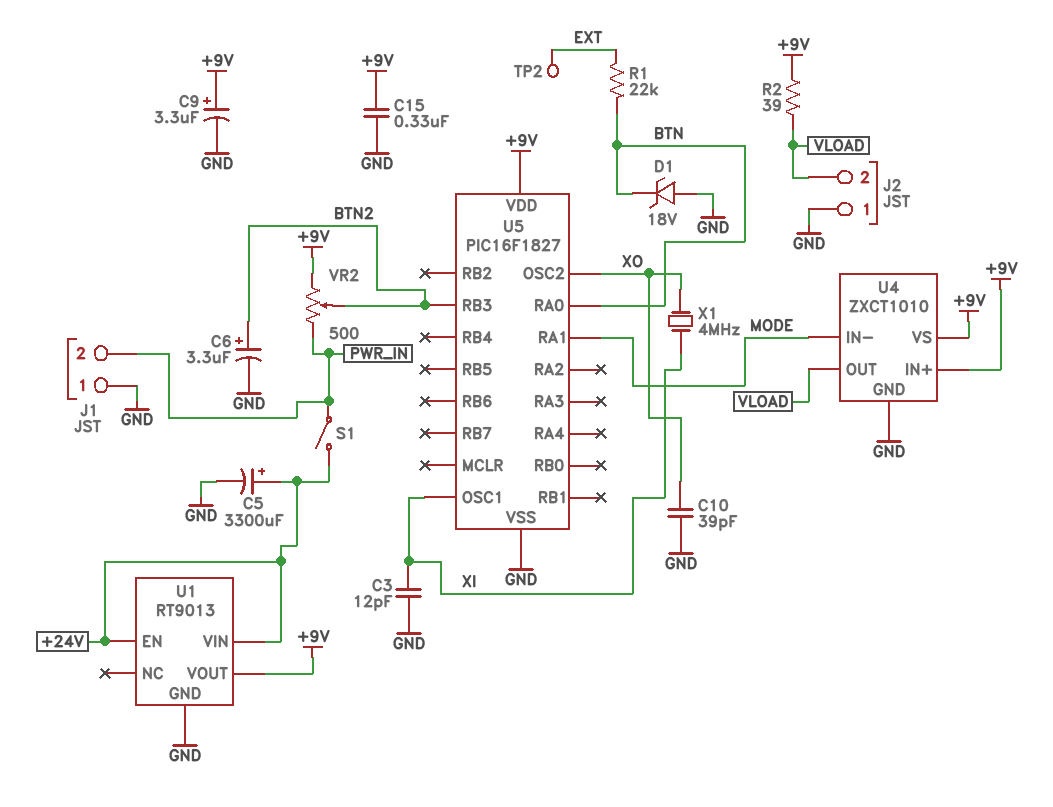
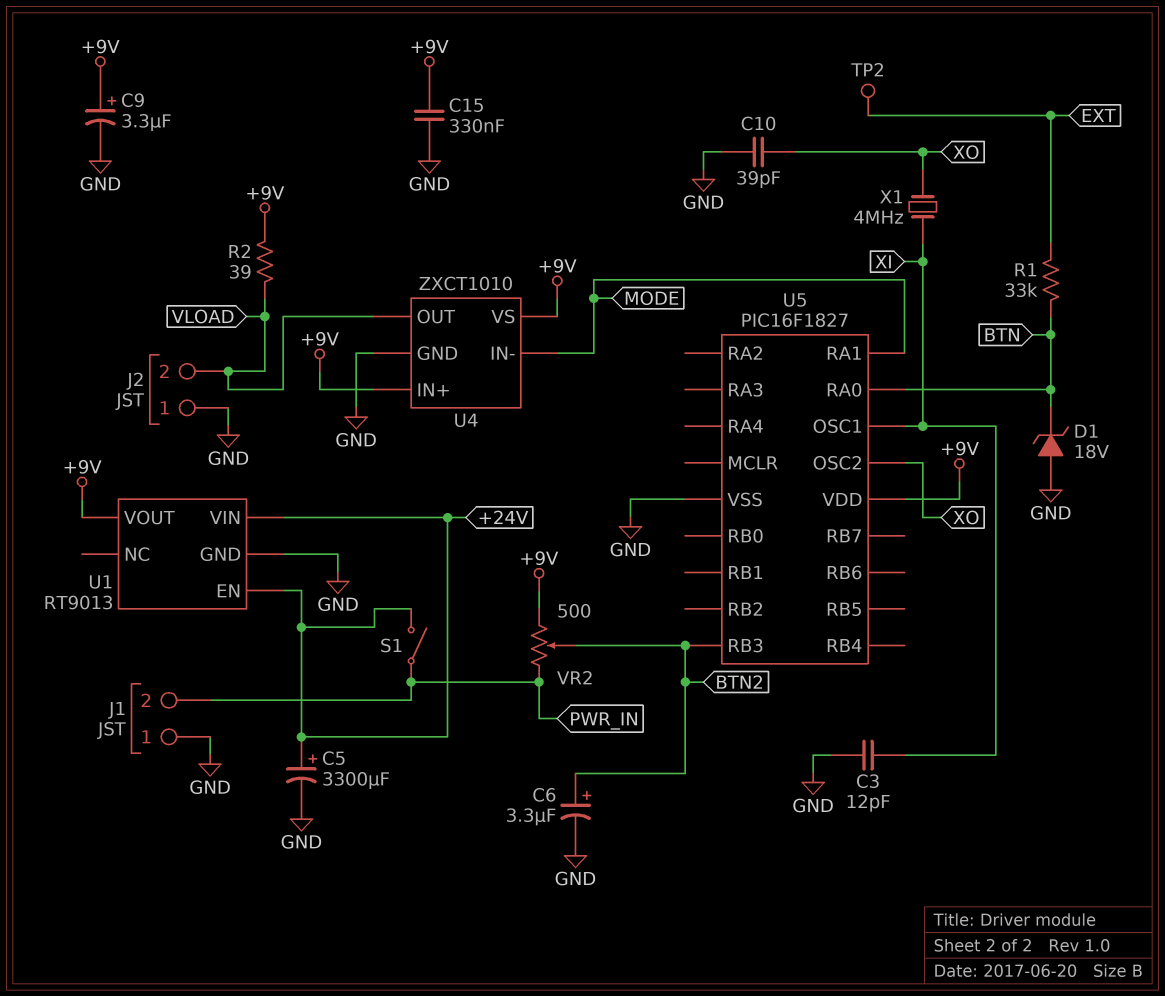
R1: 22k (BTN, EXT) -> 33k (BTN, EXT)

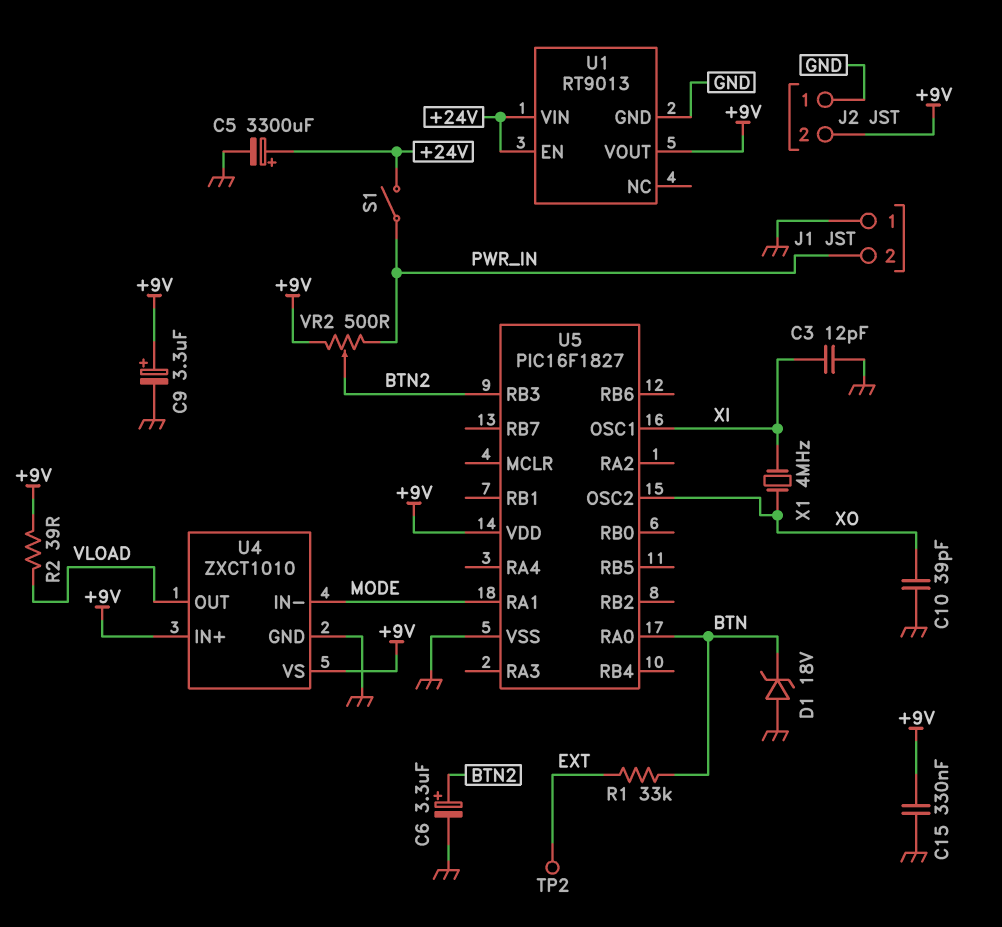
J2 pin 2: VLOAD -> +9V

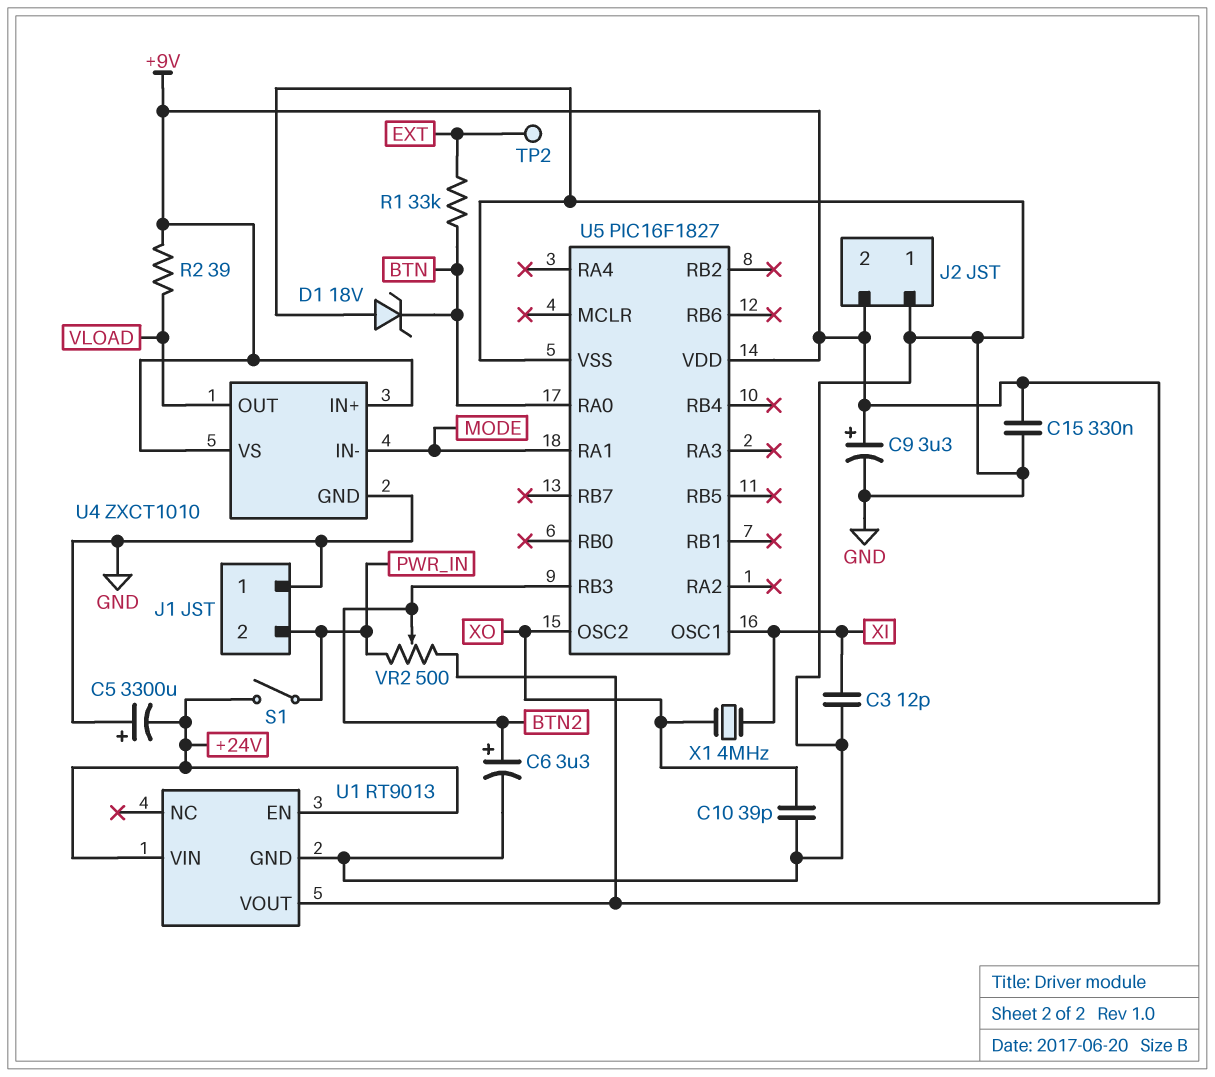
C5: 3300uF (plus +24V, minus GND) -> 3300uF (plus GND, minus +24V)

